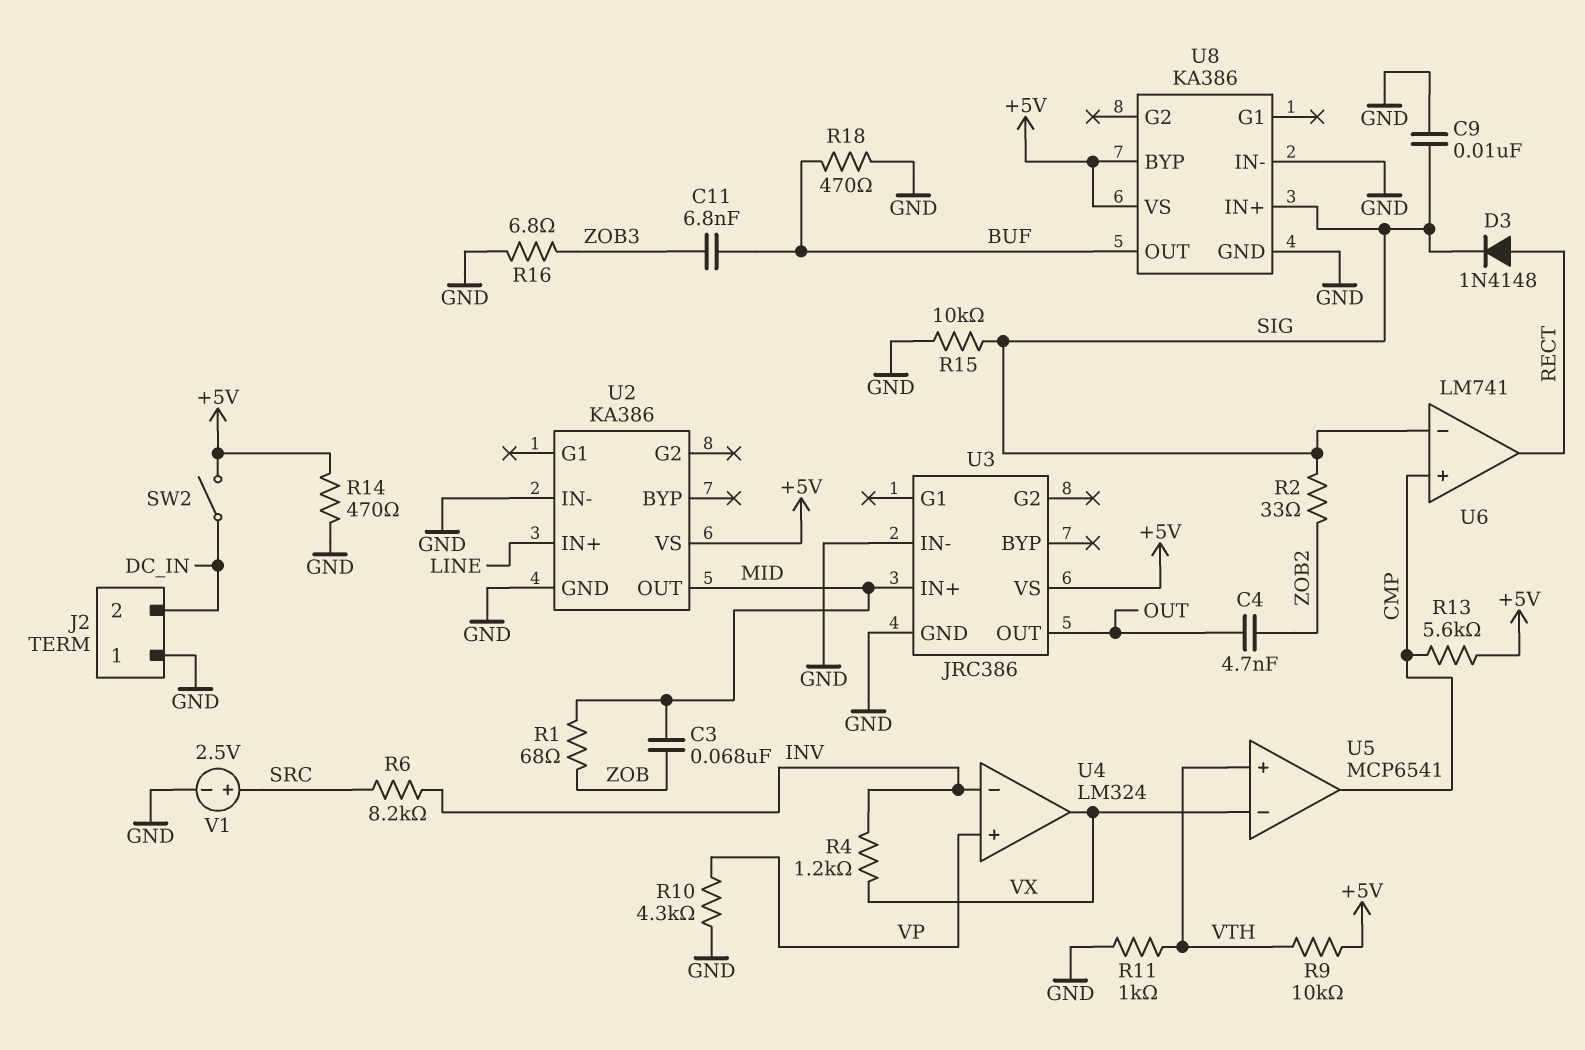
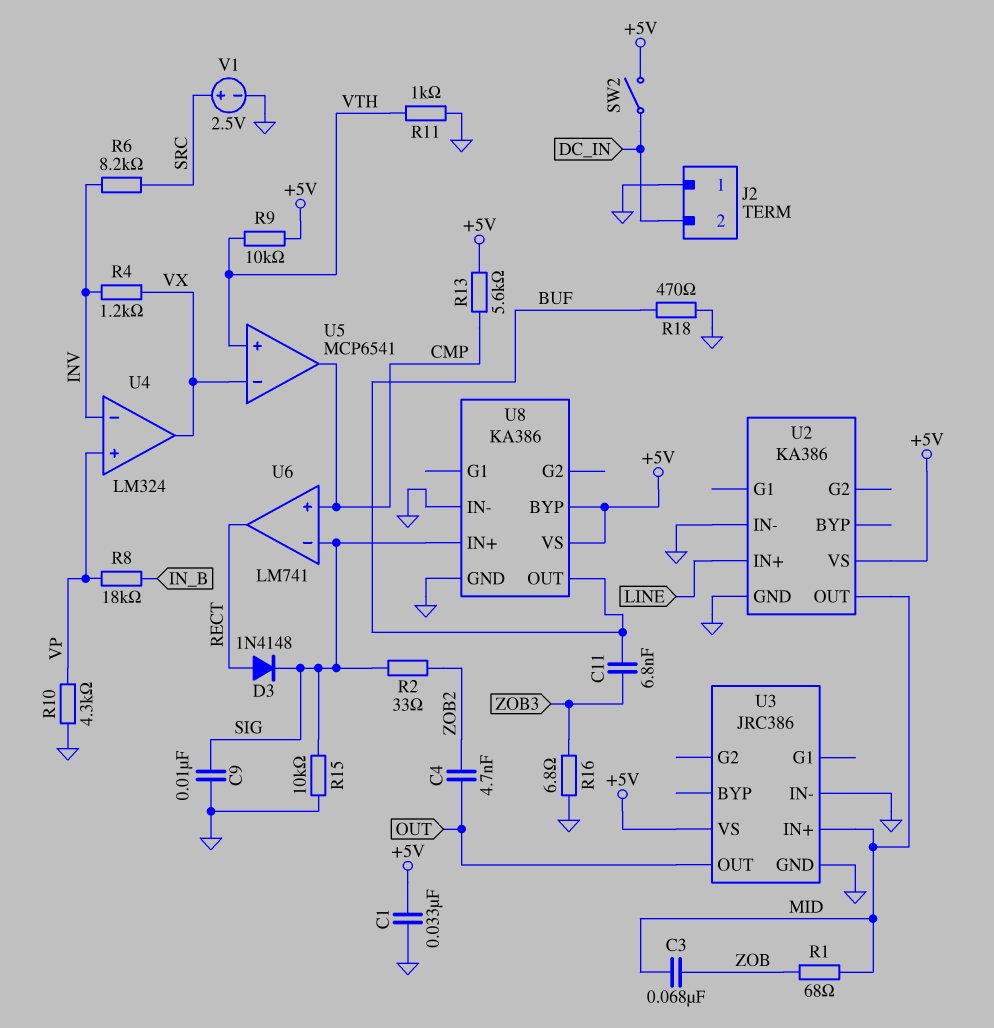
C1: none -> 33nF (+5V, GND)
R8: none -> 18k (IN_B, VP)
R14: 470 (+5V, GND) -> none

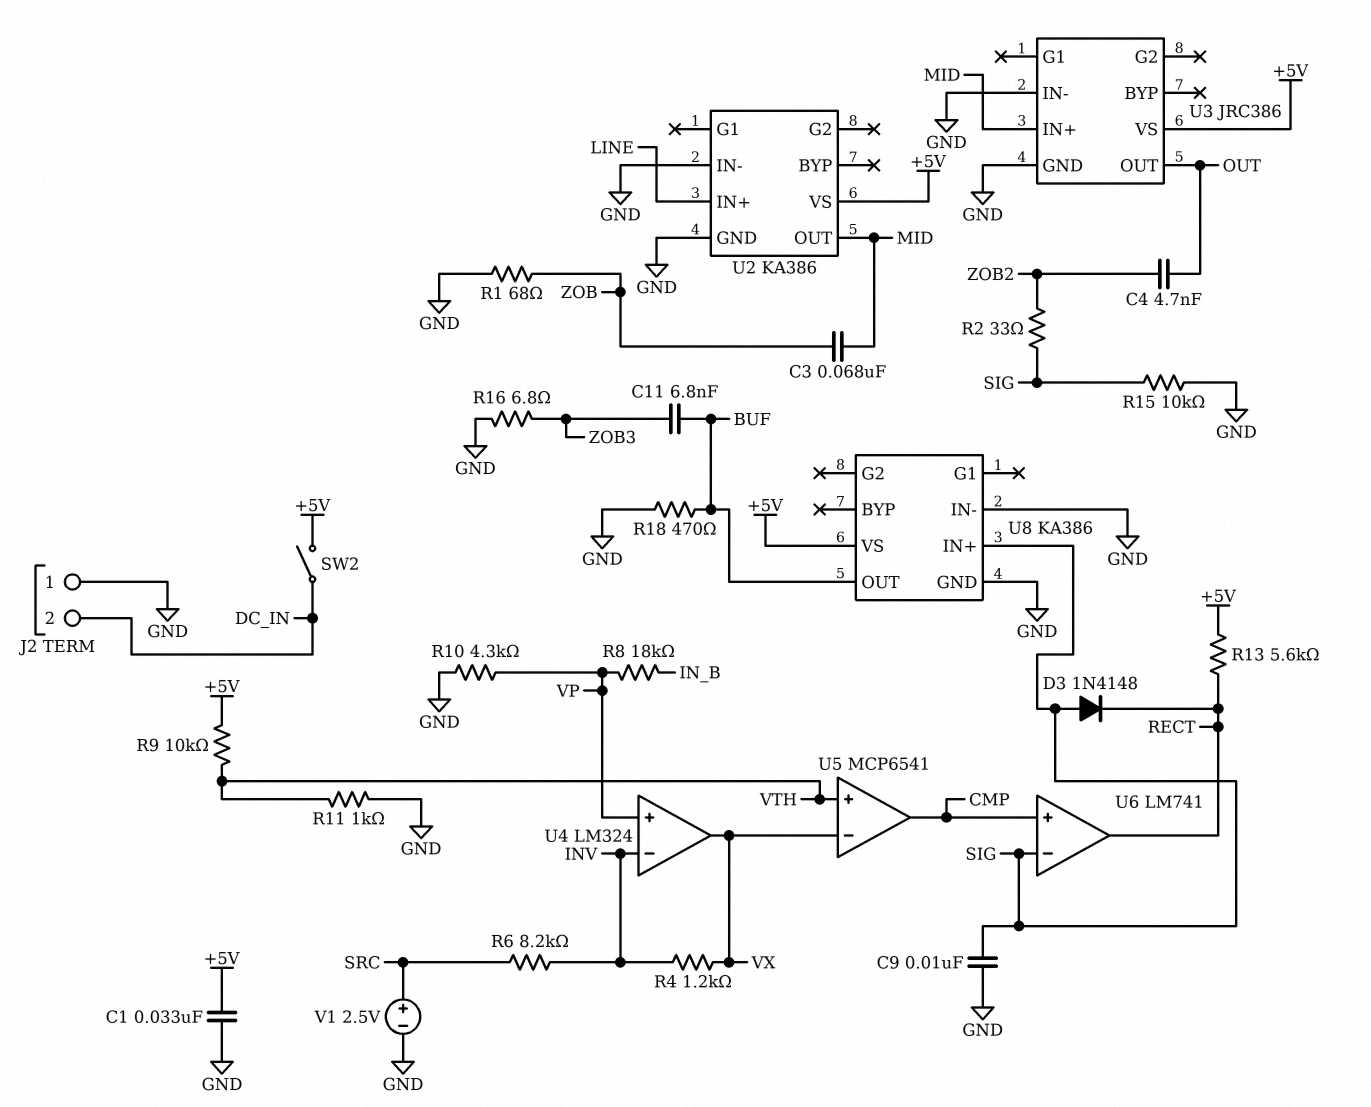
D3: diode 1N4148 (A RECT, K SIG) -> diode 1N4148 (A SIG, K RECT)
R1: 68 (MID, ZOB) -> 68 (GND, ZOB)
R13: 5.6k (+5V, CMP) -> 5.6k (+5V, RECT)
U8 pin BYP: +5V -> none

